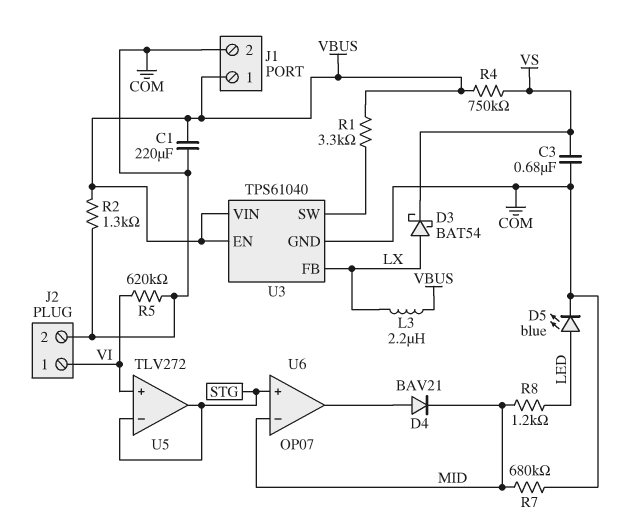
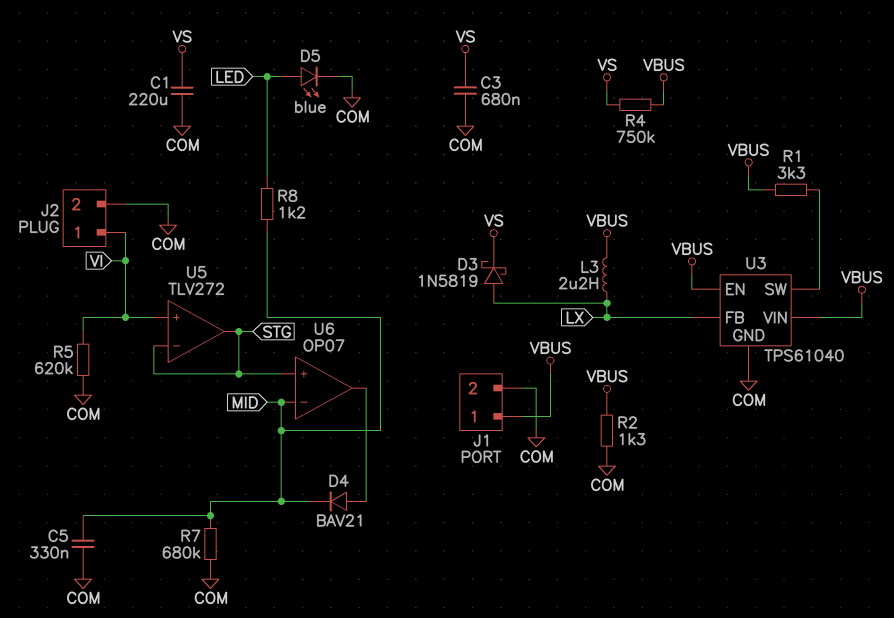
C1: 220uF (COM, VBUS) -> 220uF (COM, VS)
C5: none -> 330nF (COM, MID)
D3: schottky BAT54 (A LX, K VS) -> schottky 1N5819 (A LX, K VS)

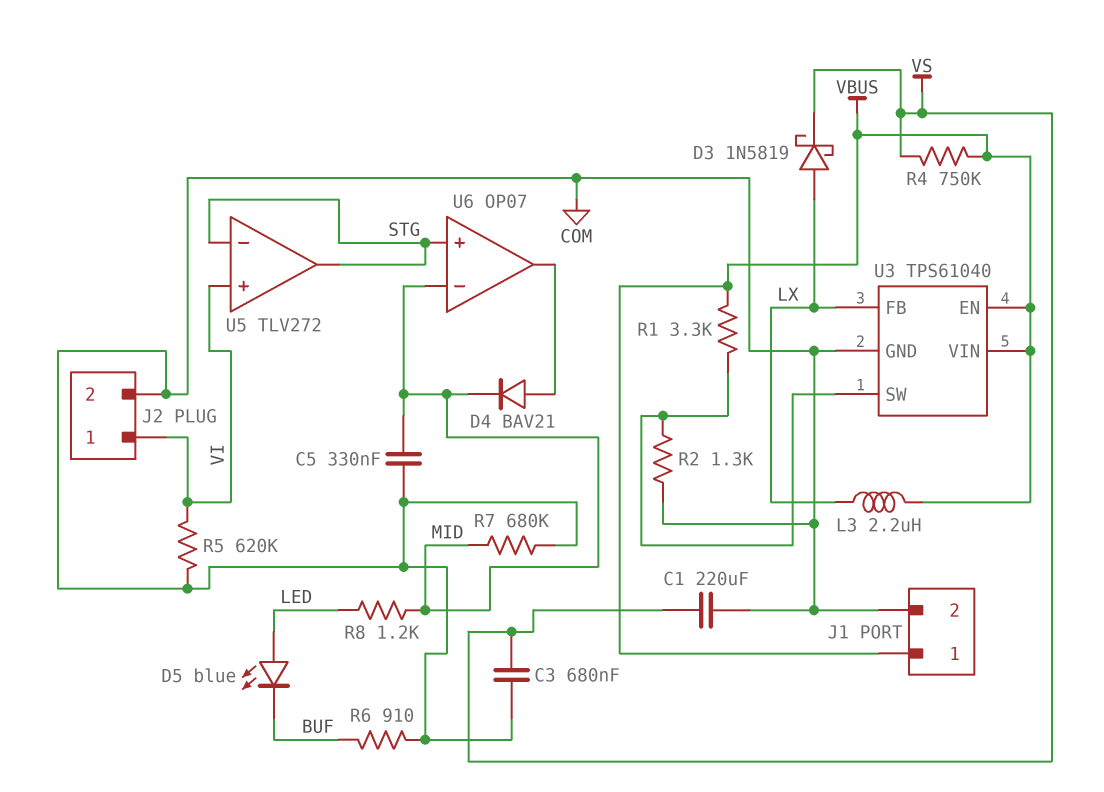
D5: LED blue (A LED, K COM) -> LED blue (A LED, K BUF)
R2: 1.3k (COM, VBUS) -> 1.3k (COM, U3/SW)
R6: none -> 910 (BUF, COM)

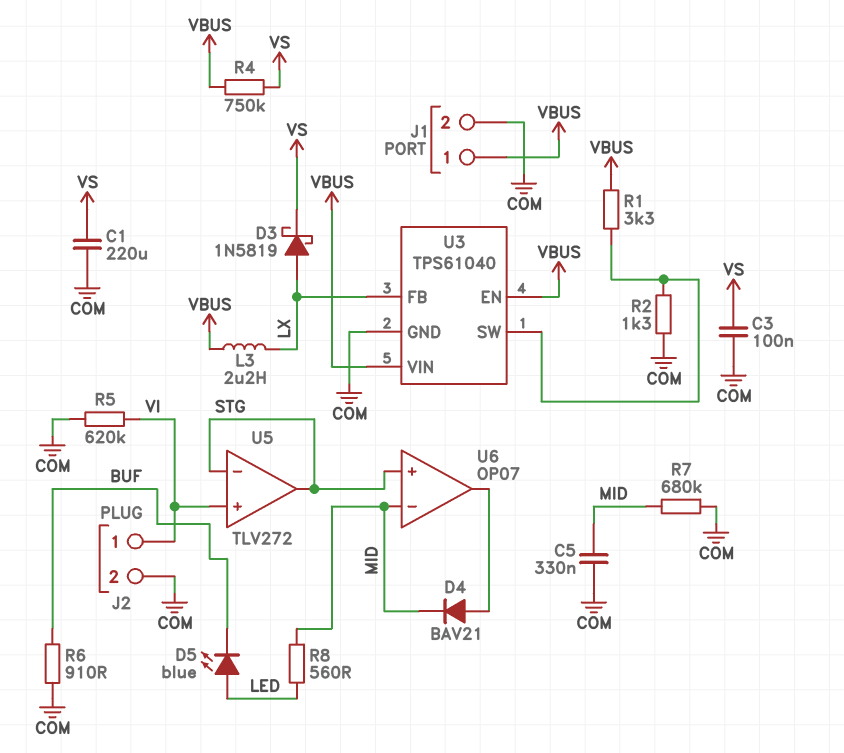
C3: 680nF (COM, VS) -> 100nF (COM, VS)
R8: 1.2k (LED, MID) -> 560 (LED, MID)

